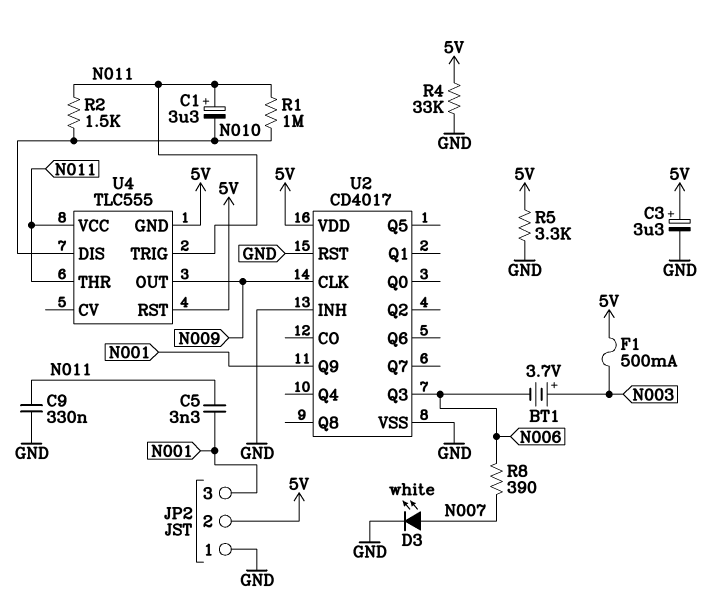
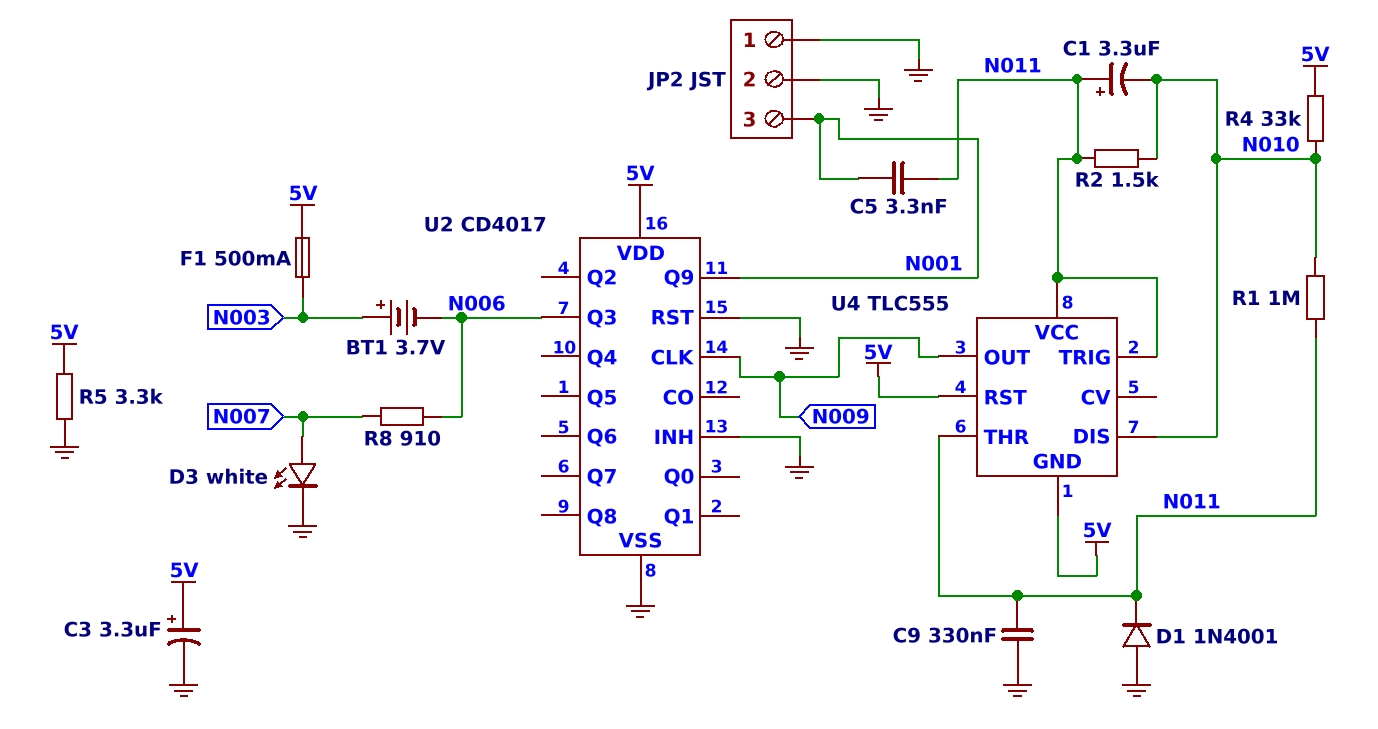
D1: none -> diode 1N4001 (A GND, K N011)
JP2 pin 2: 5V -> GND
R4: 33k (5V, GND) -> 33k (5V, N010)
R8: 390 (N006, N007) -> 910 (N006, N007)

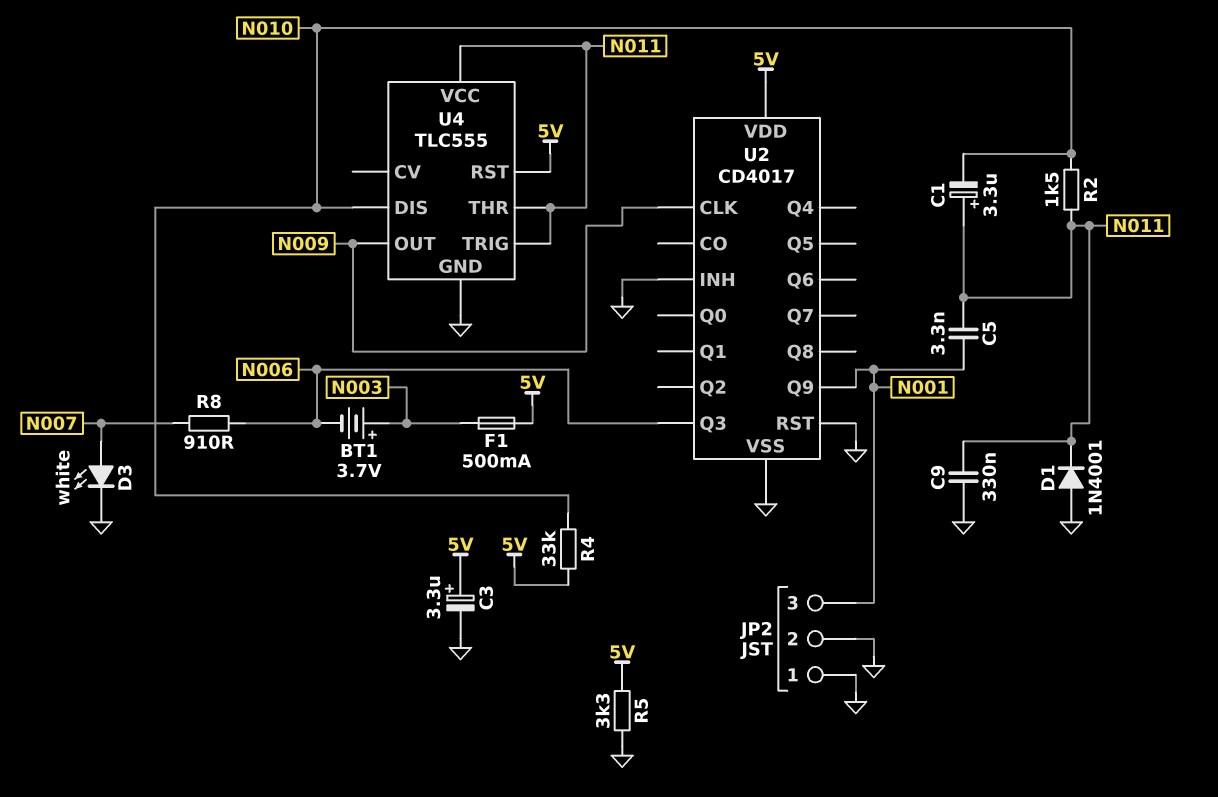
R1: 1M (N010, N011) -> none
U4 pin GND: 5V -> GND

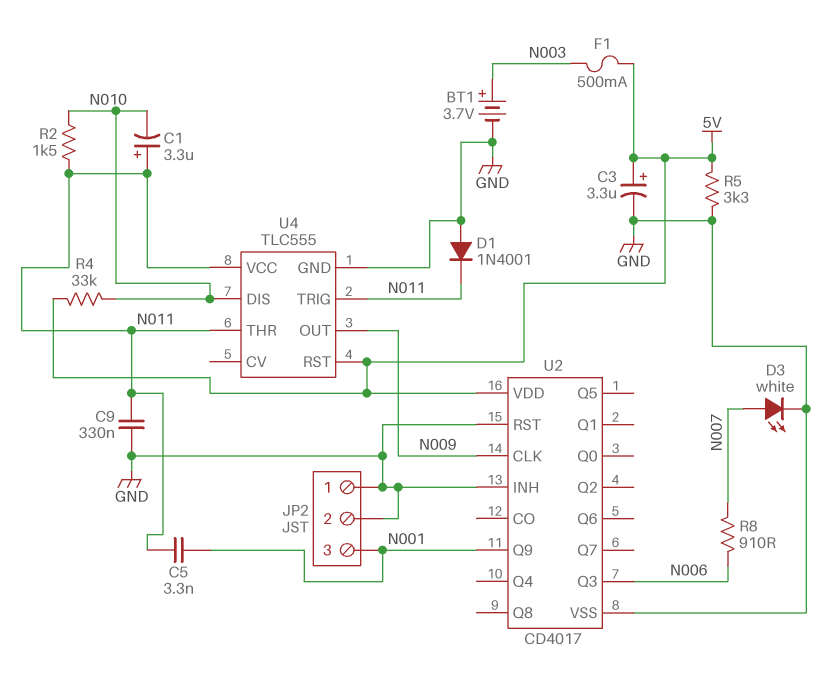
BT1: 3.7V (plus N003, minus N006) -> 3.7V (plus N003, minus GND)

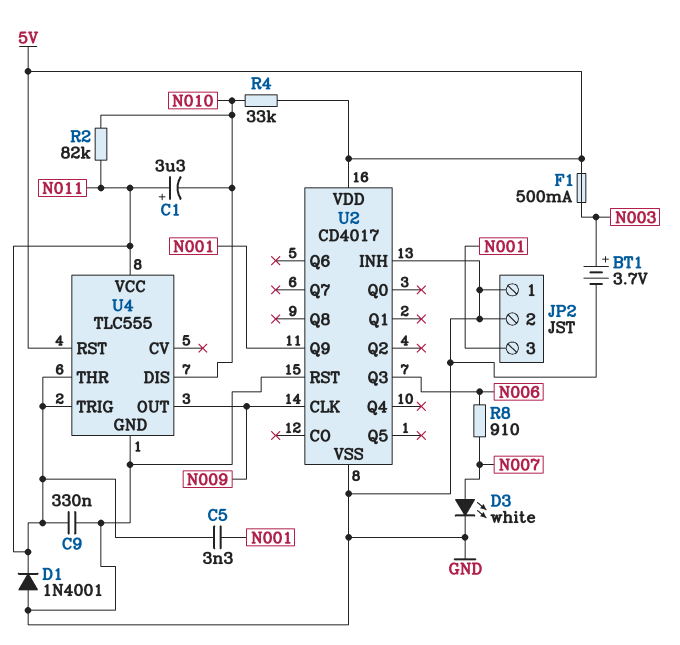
C3: 3.3uF (plus 5V, minus GND) -> none
R2: 1.5k (N010, N011) -> 82k (N010, N011)
R5: 3.3k (5V, GND) -> none

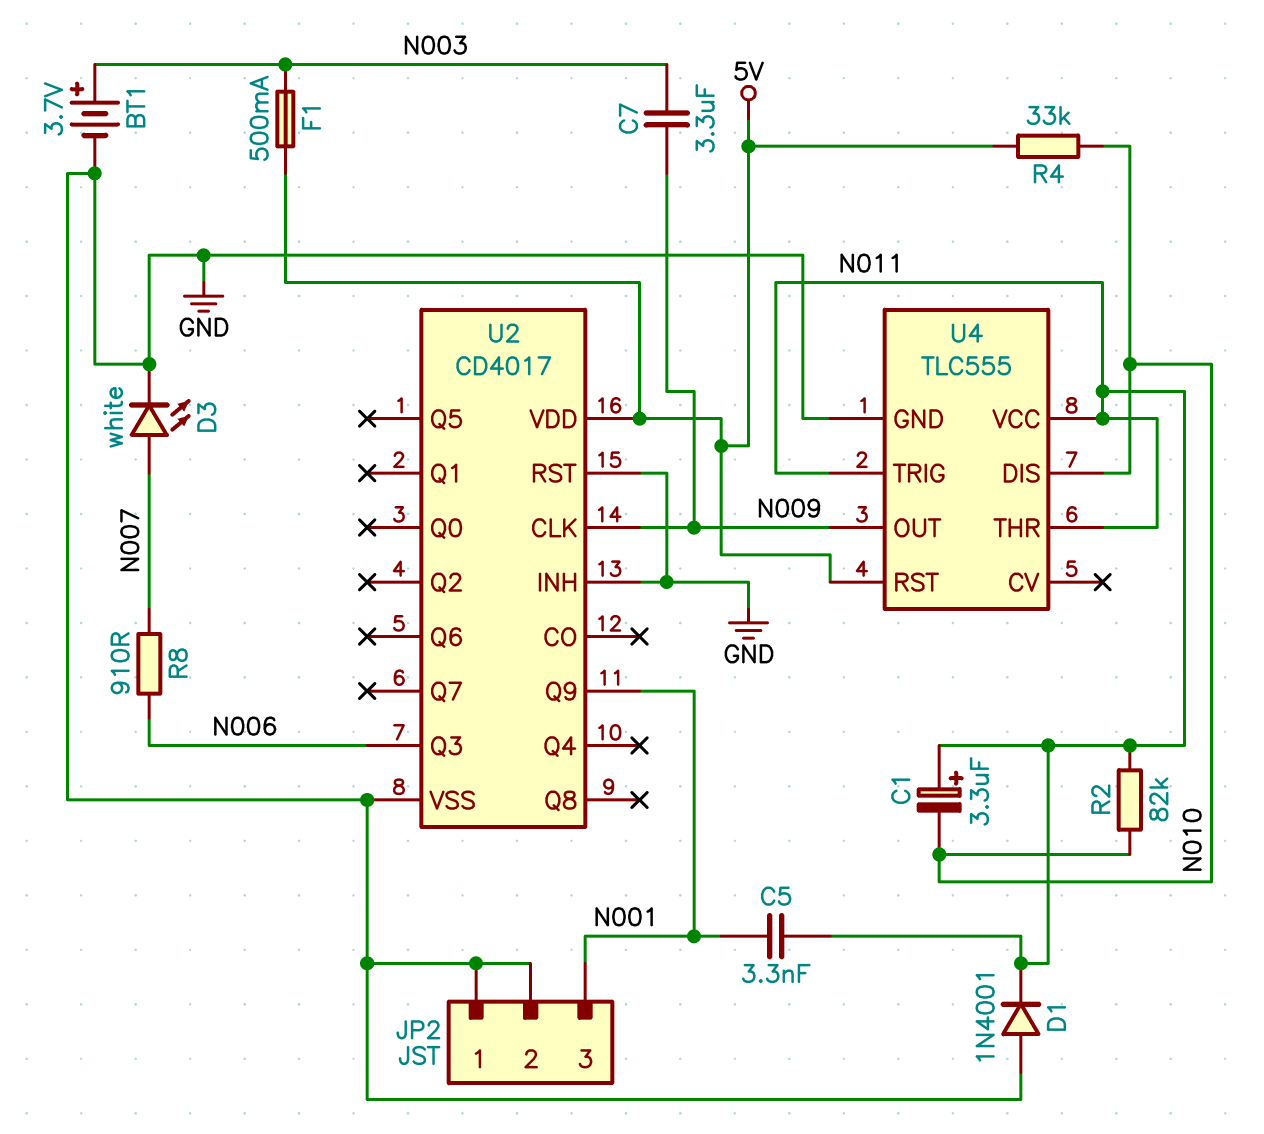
C7: none -> 3.3uF (N003, N009)
C9: 330nF (GND, N011) -> none

